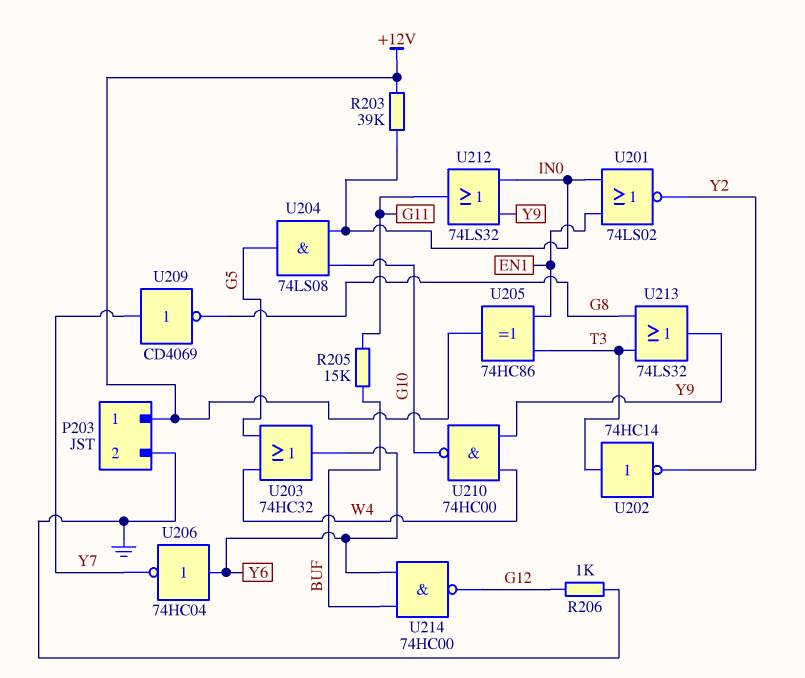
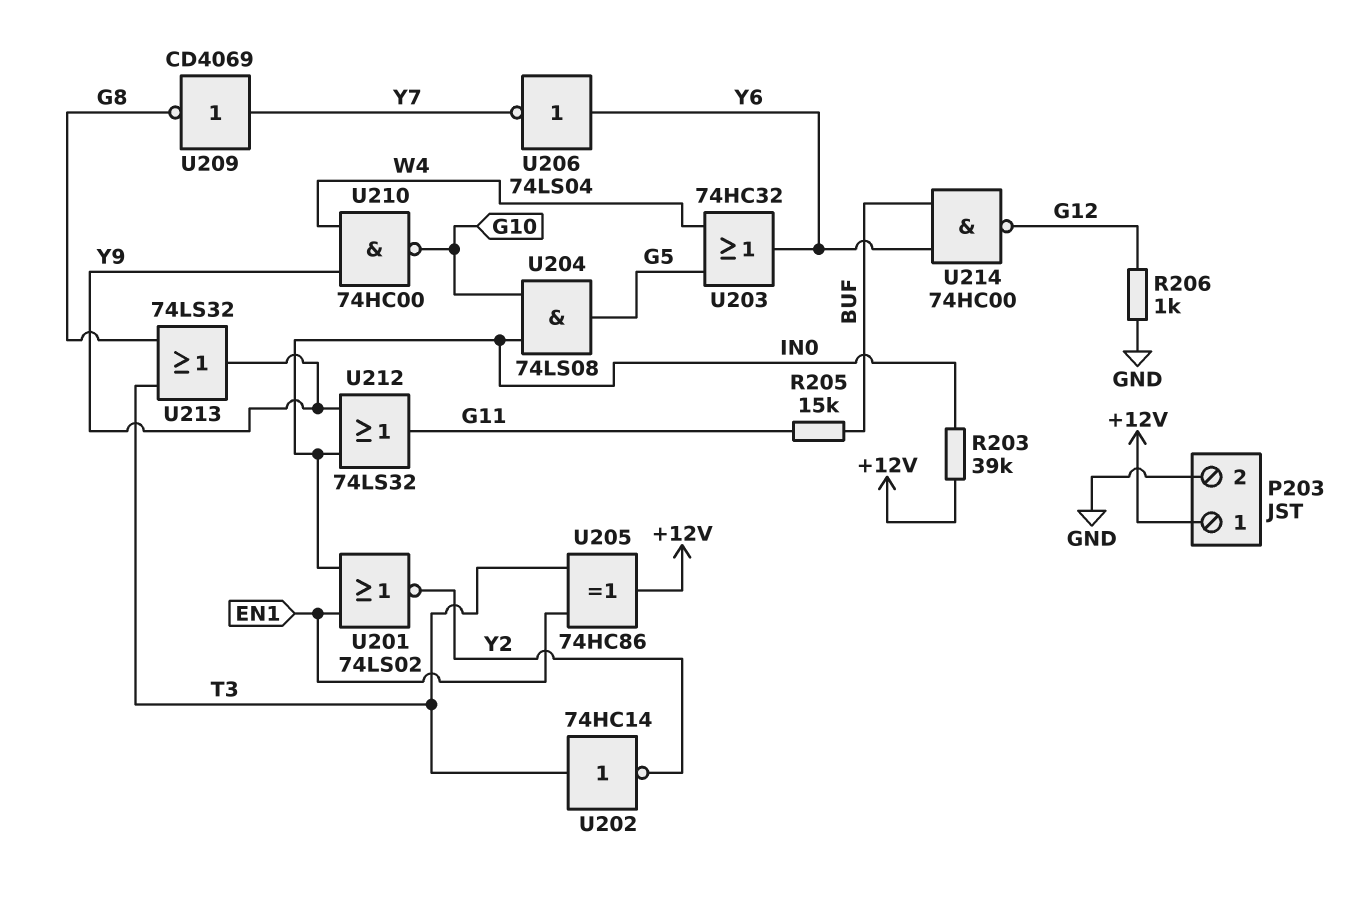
U206: NOT 74HC04 (in Y6, out Y7) -> NOT 74LS04 (in Y6, out Y7)

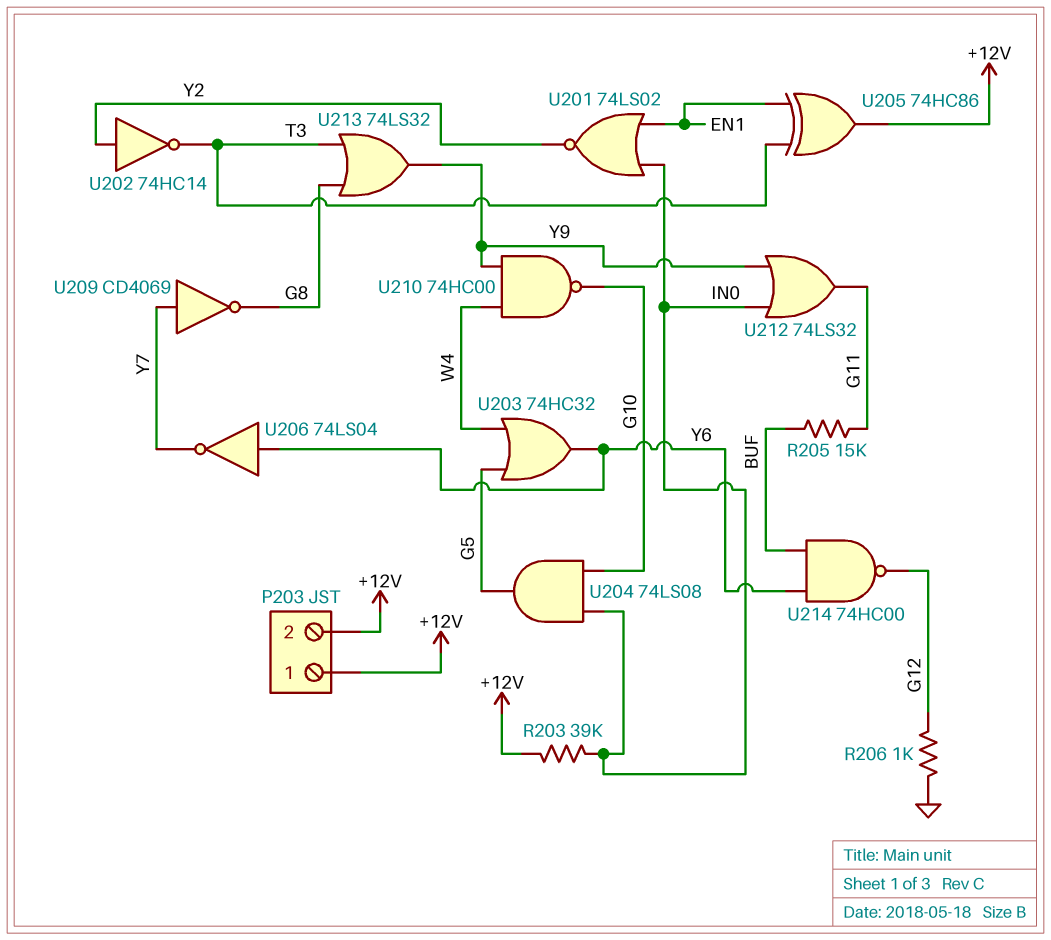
P203 pin 2: GND -> +12V
U202: NOT 74HC14 (in T3, out Y2) -> NOT 74HC14 (in Y2, out T3)

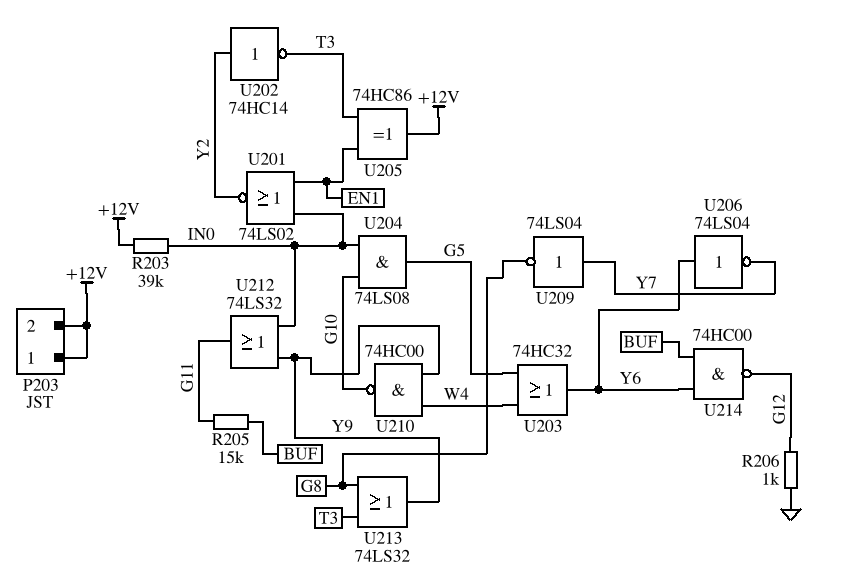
U209: NOT CD4069 (in Y7, out G8) -> NOT 74LS04 (in Y7, out G8)

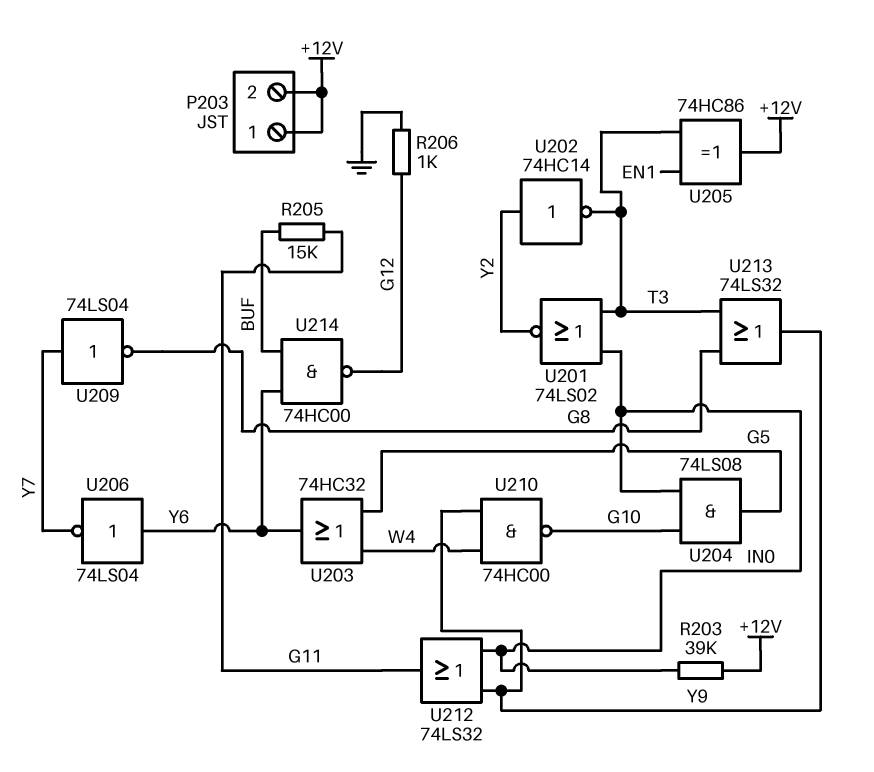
U201: NOR 74LS02 (in EN1, in IN0, out Y2) -> NOR 74LS02 (in IN0, in T3, out Y2)

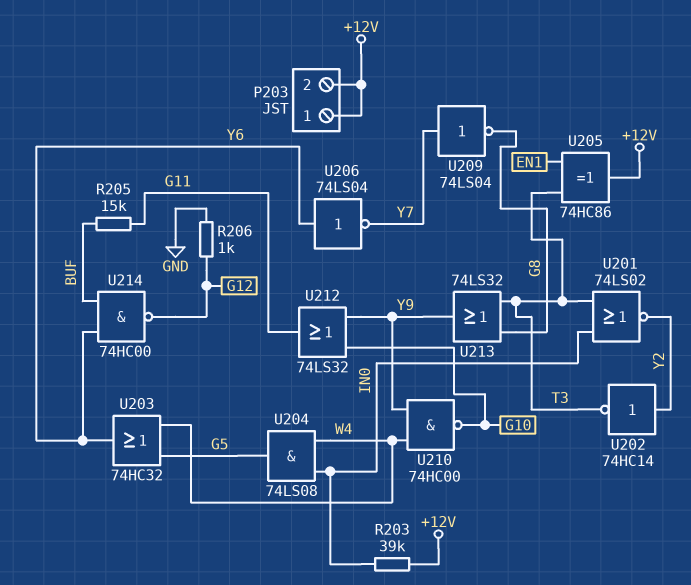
U204: AND 74LS08 (in G10, in IN0, out G5) -> AND 74LS08 (in IN0, in W4, out G5)
U212: OR 74LS32 (in IN0, in Y9, out G11) -> OR 74LS32 (in G10, in Y9, out G11)

